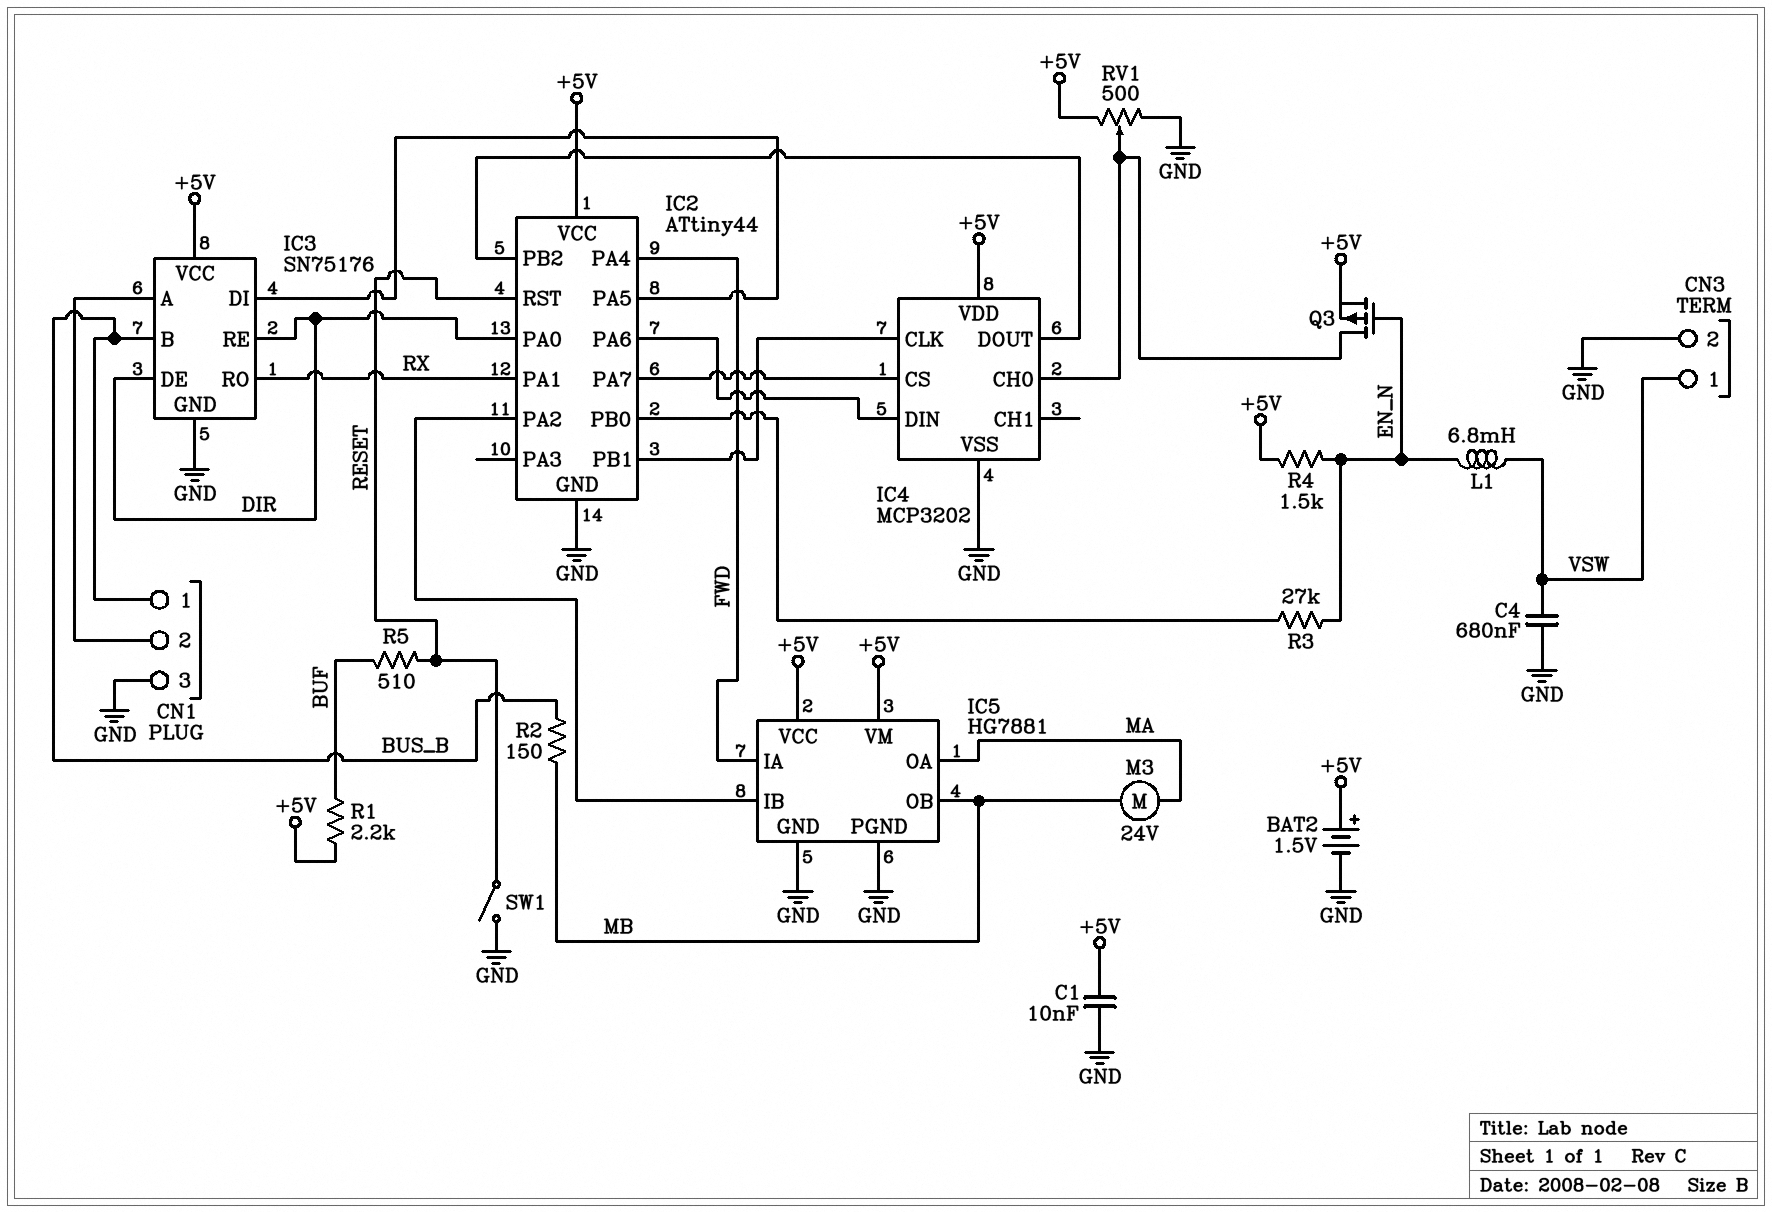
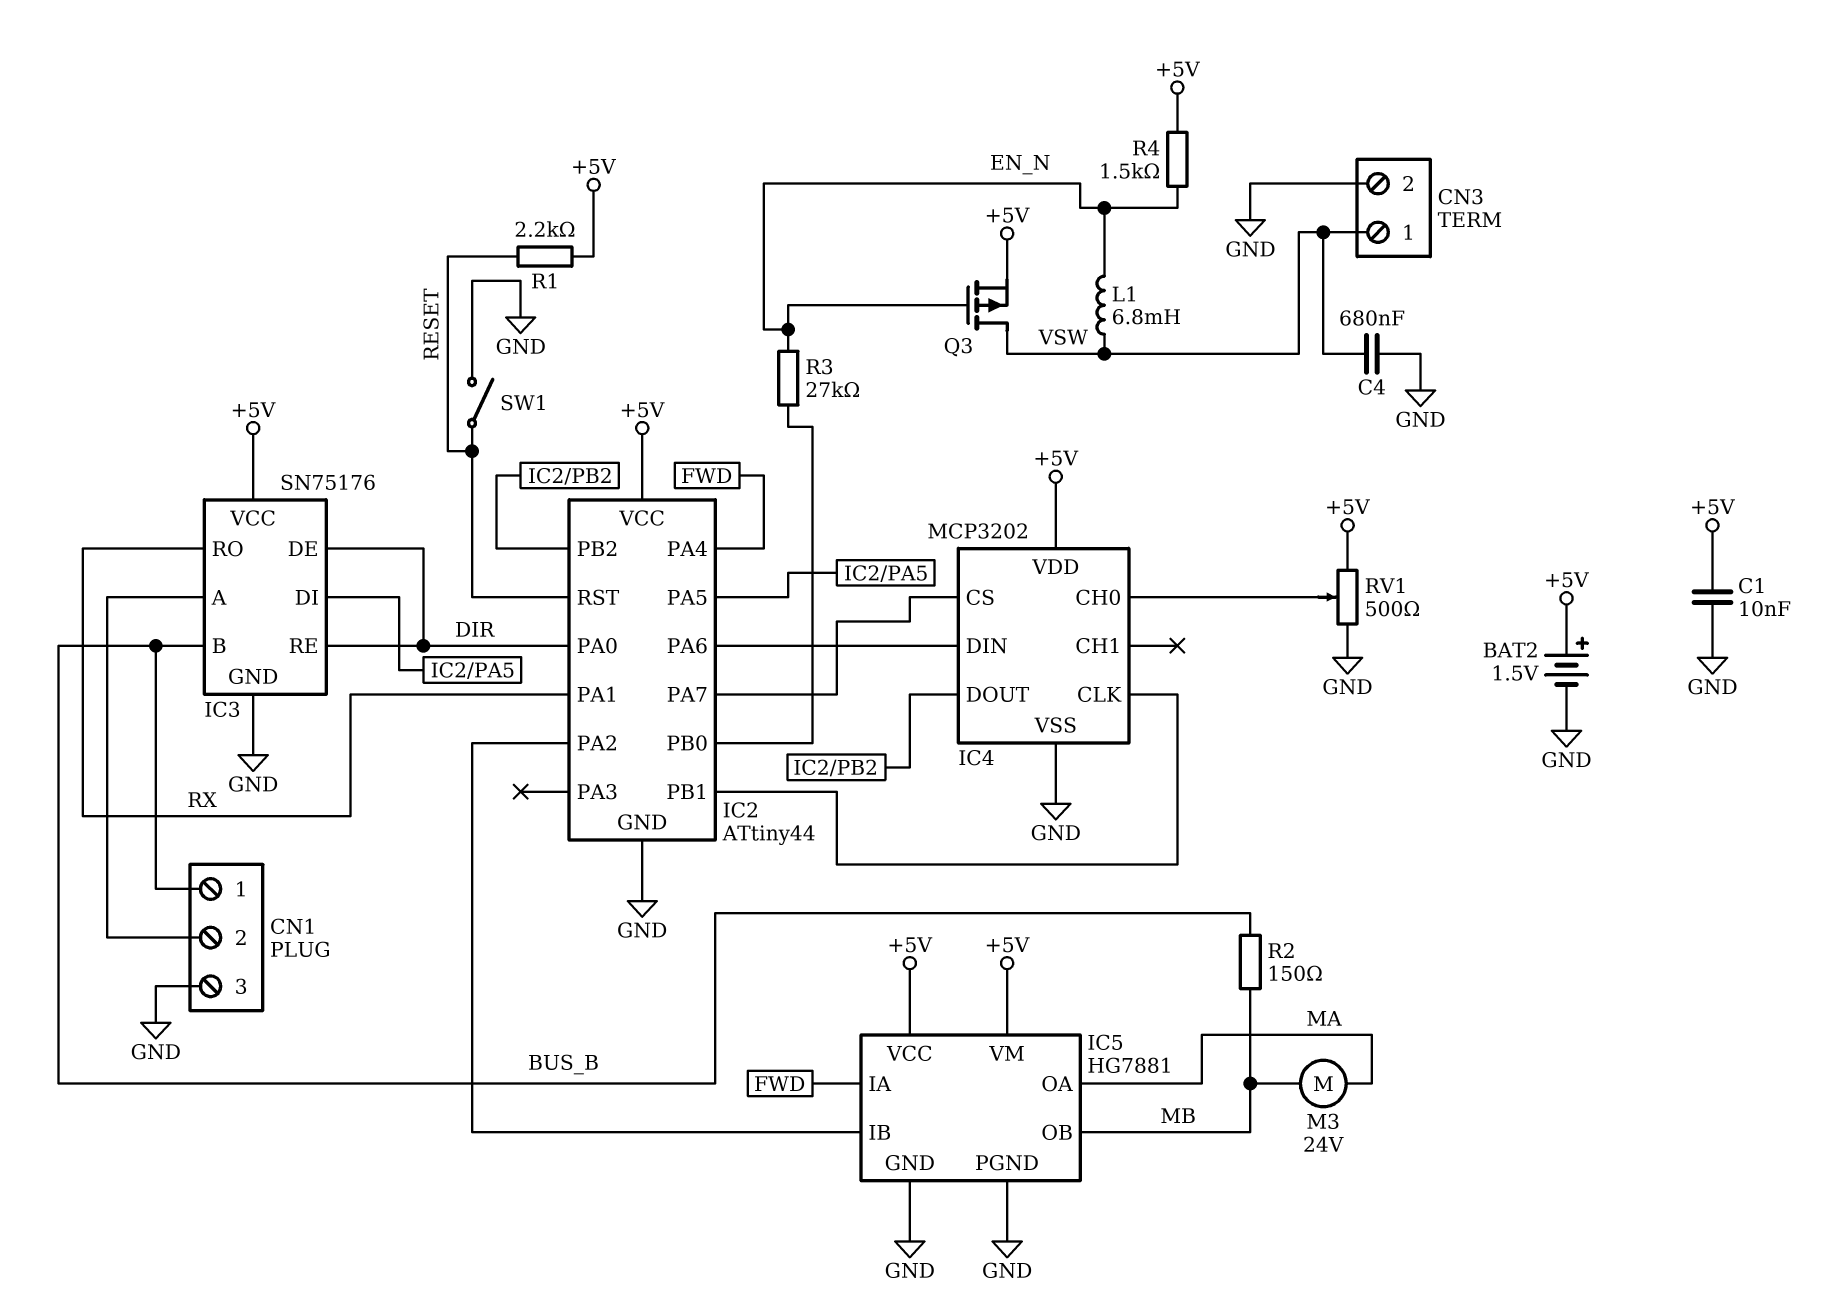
Q3: PMOS (G EN_N, D IC4/CH0, S +5V) -> PMOS (G EN_N, D VSW, S +5V)
R1: 2.2k (+5V, BUF) -> 2.2k (+5V, RESET)
R5: 510 (BUF, RESET) -> none

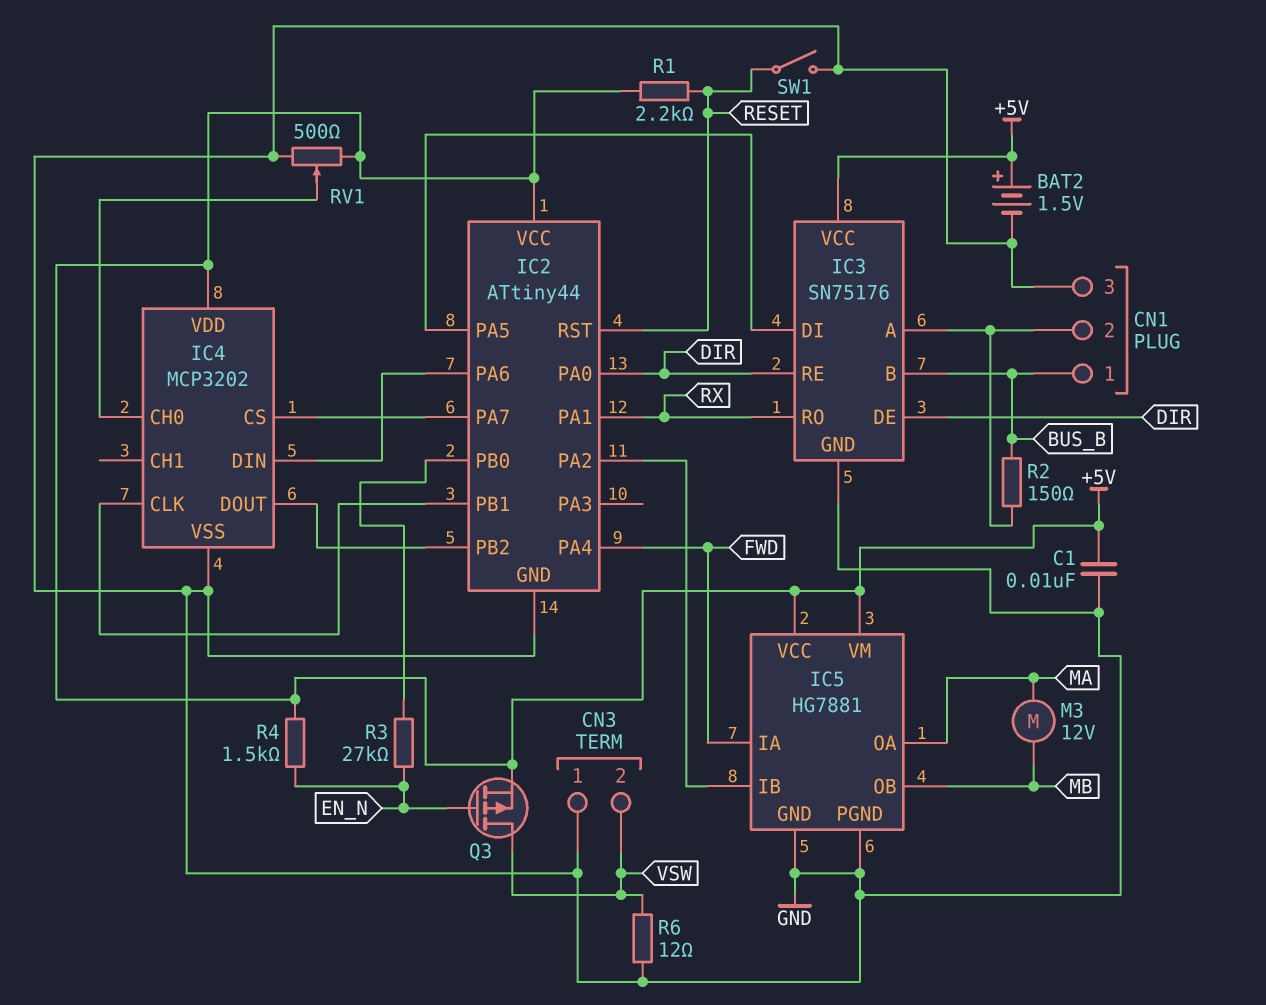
C4: 680nF (GND, VSW) -> none
CN3 pin 1: VSW -> GND
CN3 pin 2: GND -> VSW
L1: 6.8mH (EN_N, VSW) -> none
M3: motor 24V (MA, MB) -> motor 12V (MA, MB)
R2: 150 (BUS_B, MB) -> 150 (BUS_B, CN1/2)
R6: none -> 12 (GND, VSW)

